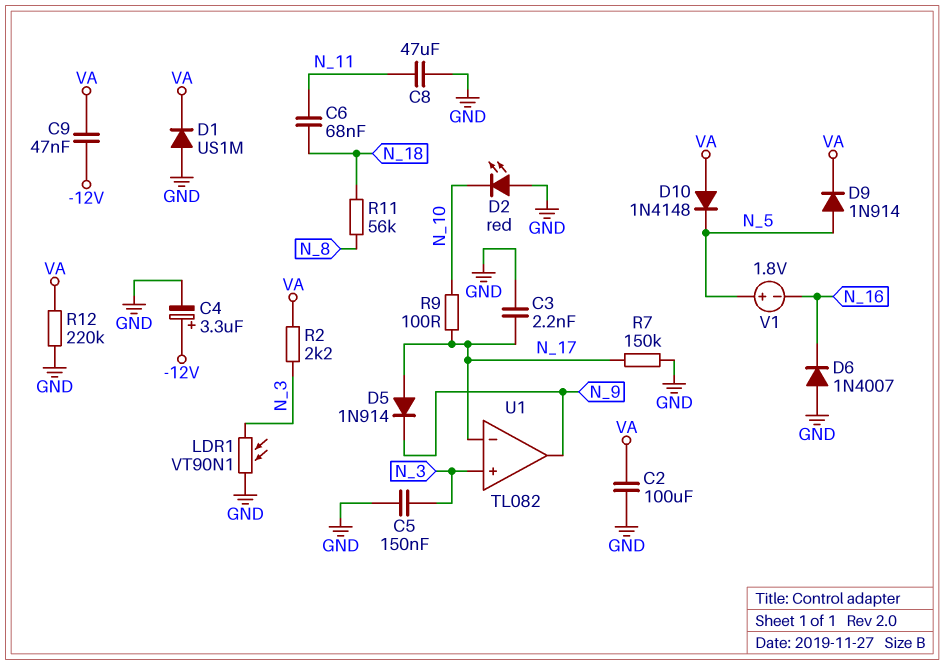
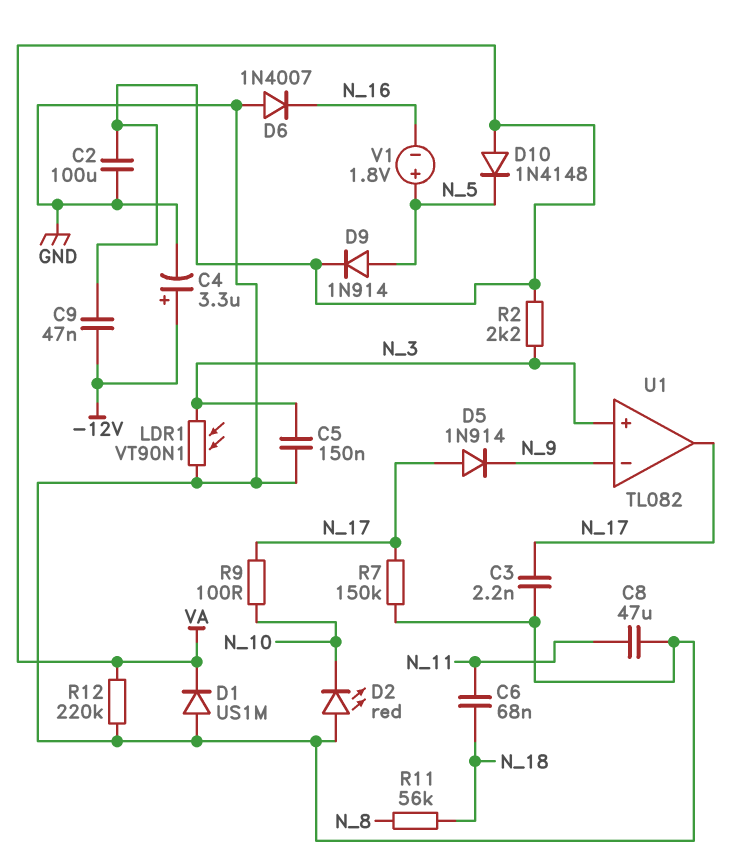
U1 pin in-: N_17 -> N_9
U1 pin out: N_9 -> N_17

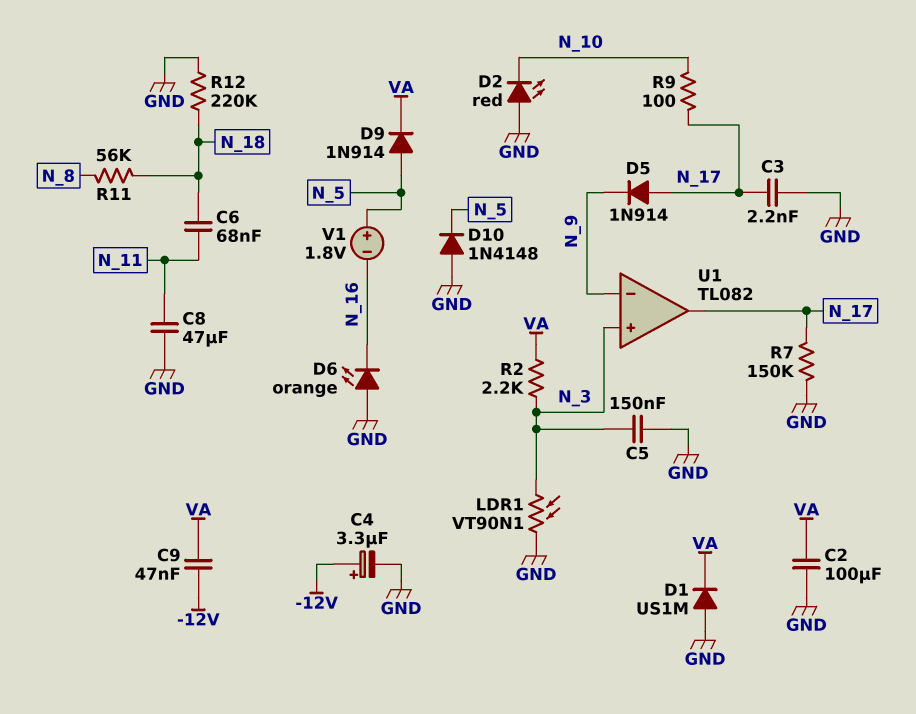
D6: diode 1N4007 (A GND, K N_16) -> LED orange (A GND, K N_16)
D10: diode 1N4148 (A VA, K N_5) -> diode 1N4148 (A GND, K N_5)
R12: 220k (GND, VA) -> 220k (GND, N_18)

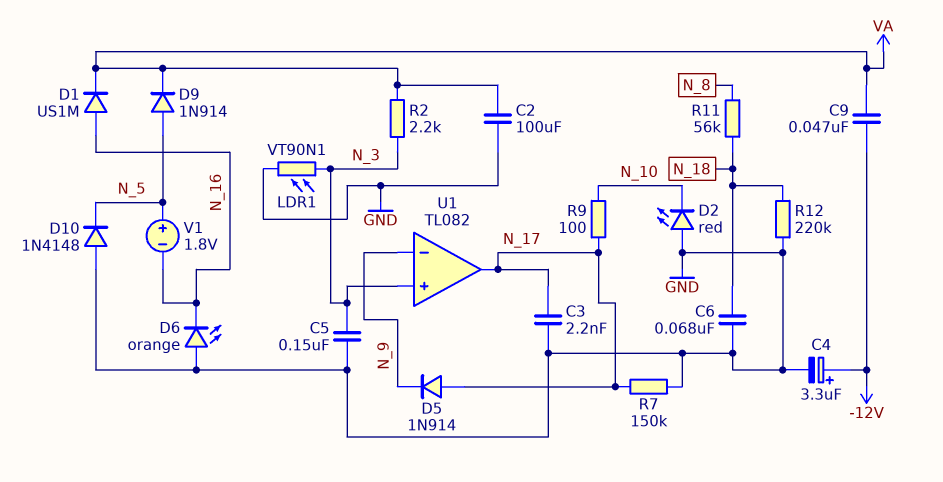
C6: 68nF (N_11, N_18) -> 68nF (GND, N_18)
C8: 47uF (GND, N_11) -> none
D1: diode US1M (A GND, K VA) -> diode US1M (A N_16, K VA)

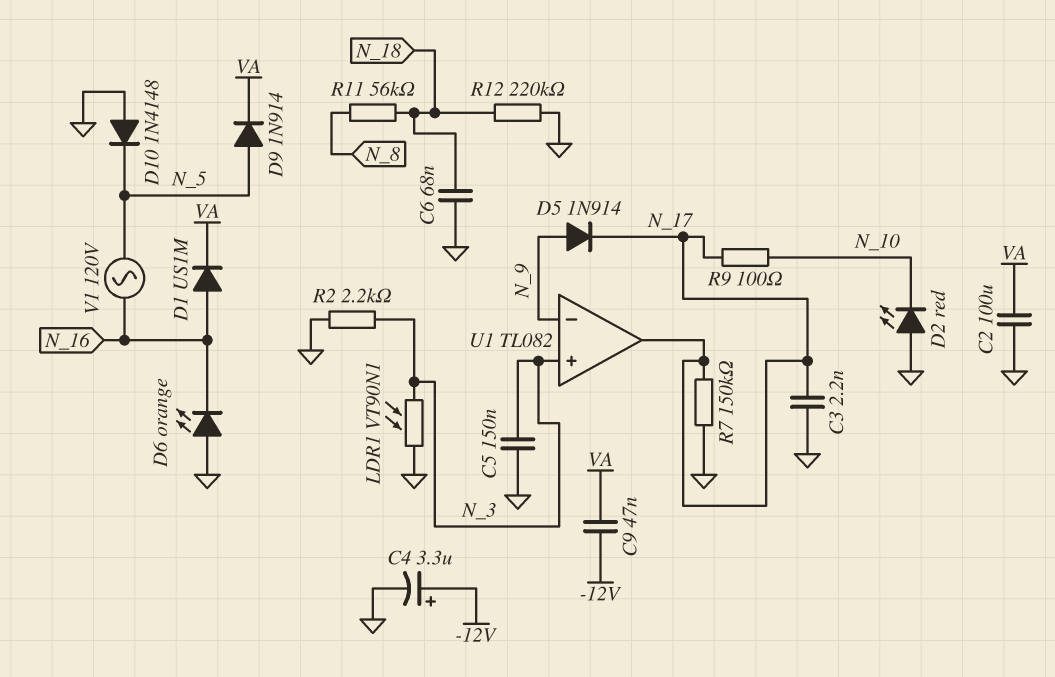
D5: diode 1N914 (A N_17, K N_9) -> diode 1N914 (A N_9, K N_17)
R2: 2.2k (N_3, VA) -> 2.2k (GND, N_3)
V1: 1.8V (plus N_5, minus N_16) -> AC 120V (N_5, N_16)

